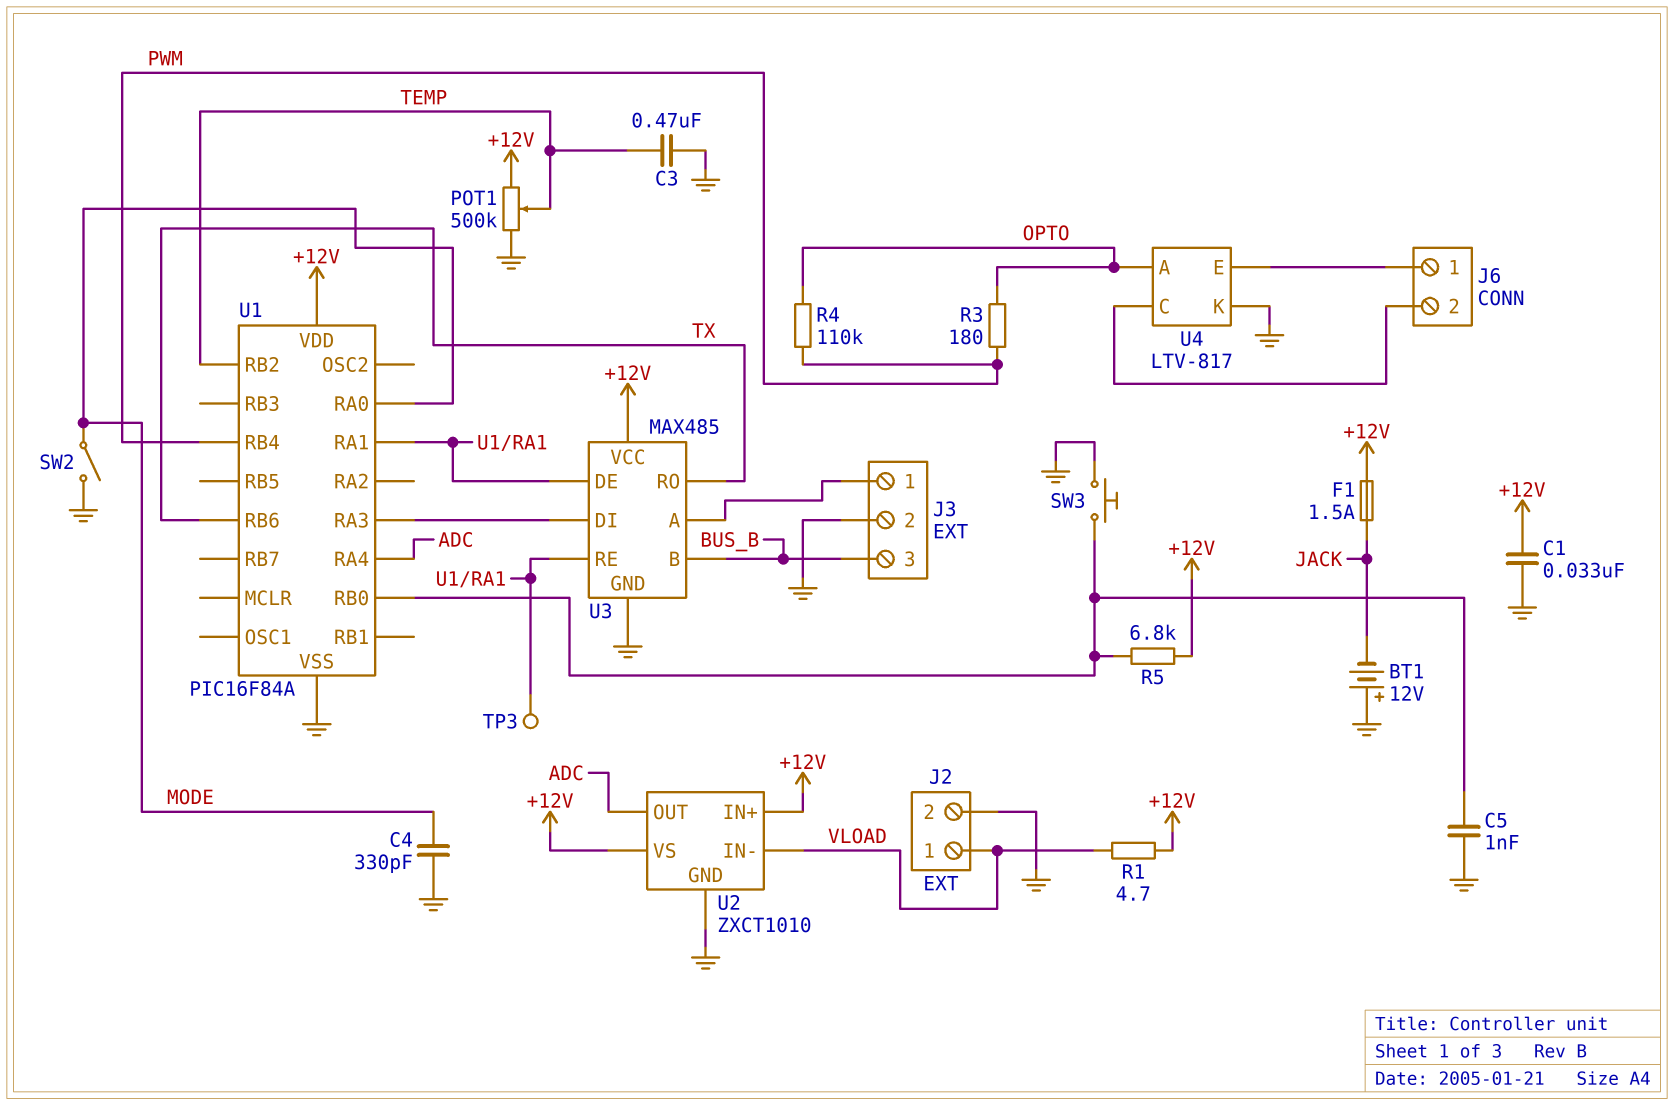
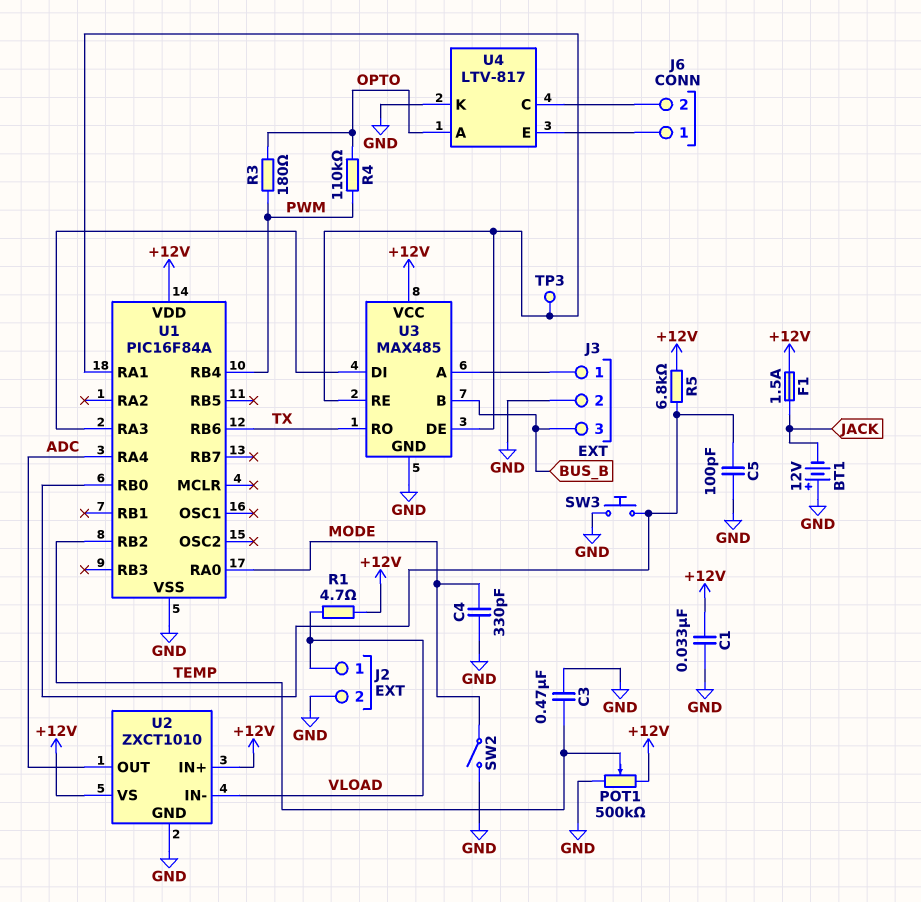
C5: 1nF (GND, U1/RB0) -> 100pF (GND, U1/RB0)

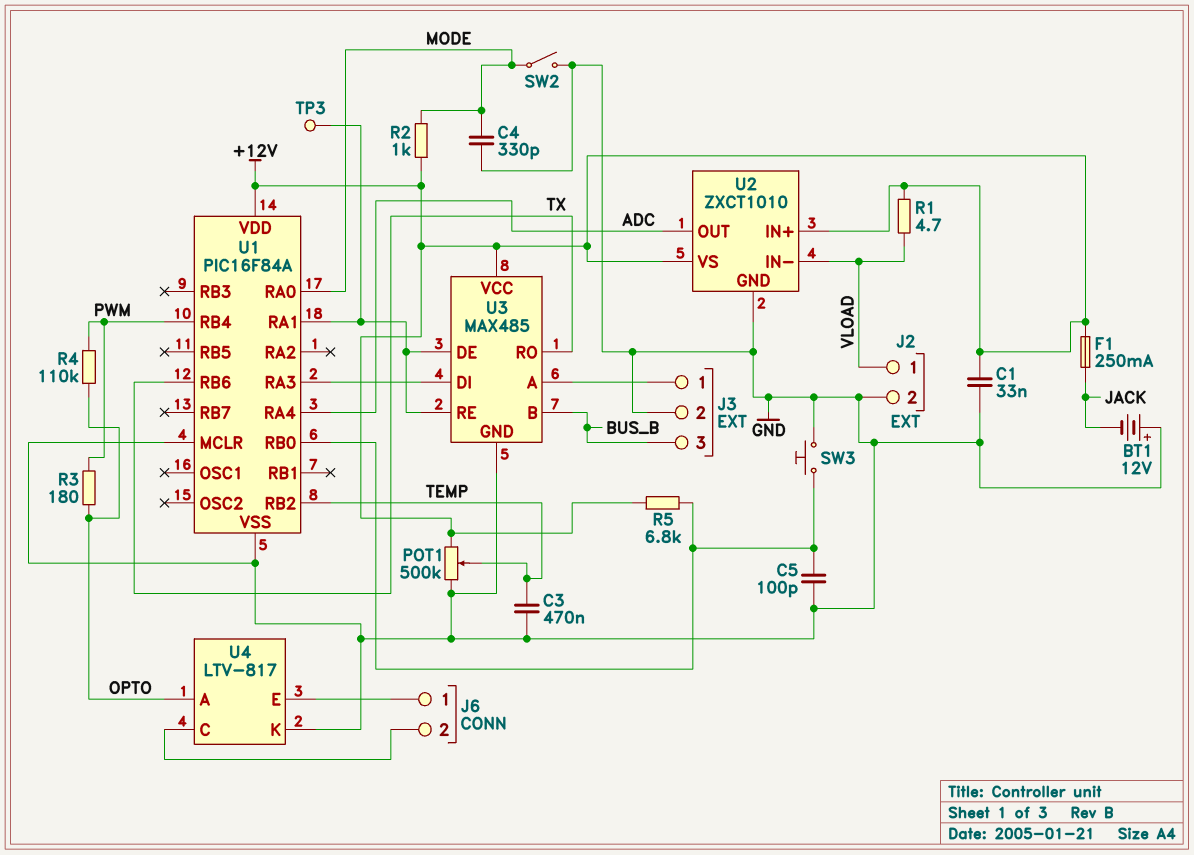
F1: 1.5A (+12V, JACK) -> 250mA (+12V, JACK)
R2: none -> 1k (+12V, MODE)
U1 pin MCLR: none -> GND

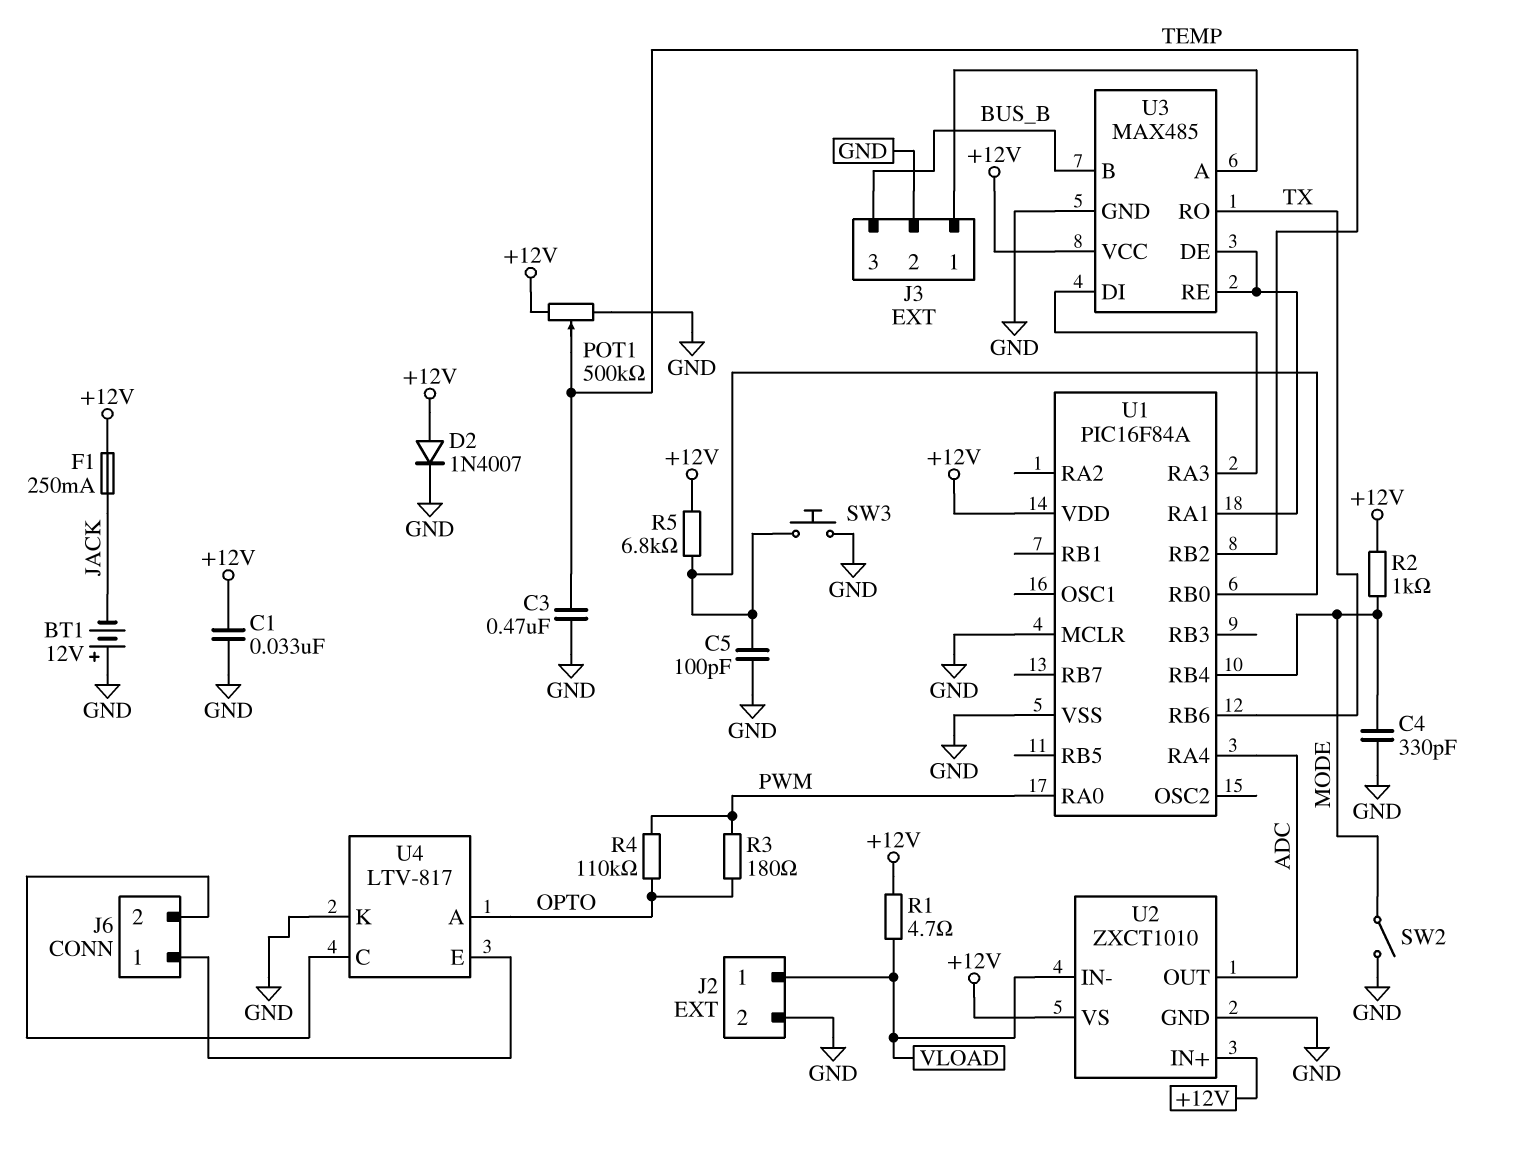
D2: none -> diode 1N4007 (A +12V, K GND)
TP3: test point (U1/RA1) -> none
U1 pin RA0: MODE -> PWM
U1 pin RB4: PWM -> MODE

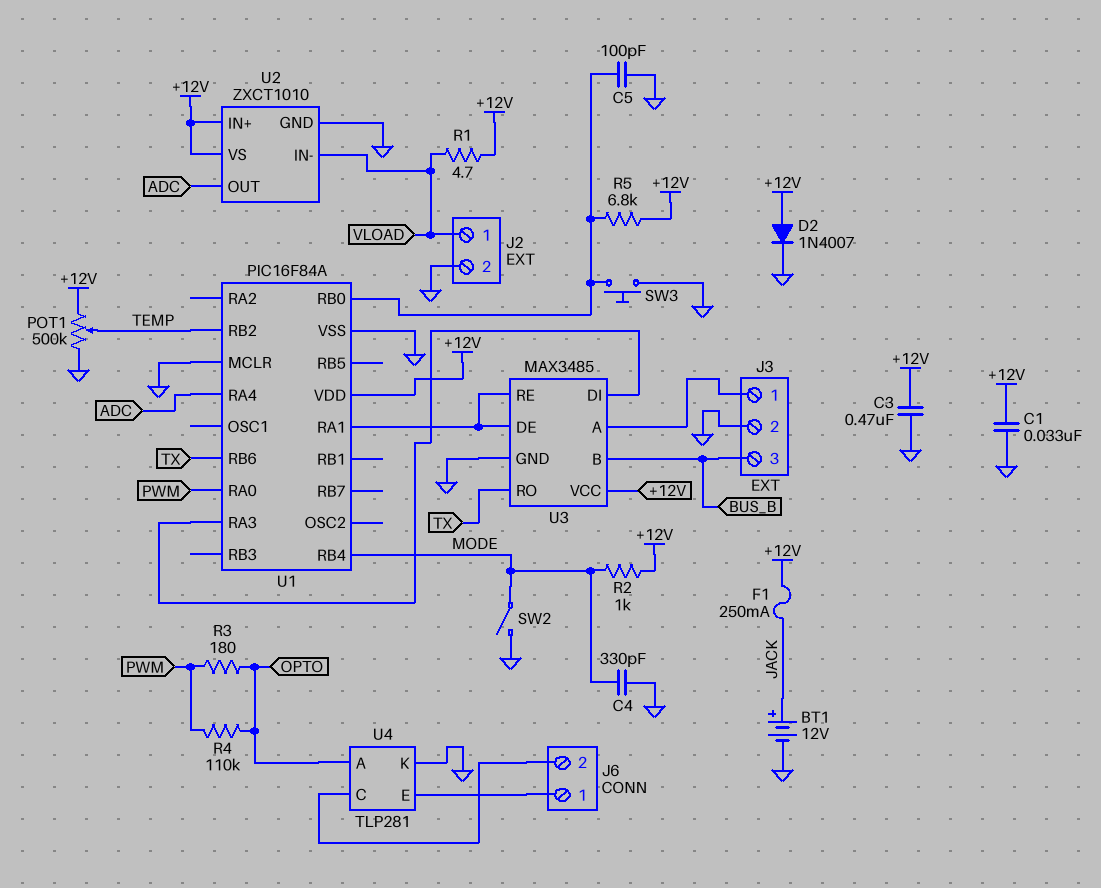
BT1: 12V (plus GND, minus JACK) -> 12V (plus JACK, minus GND)
C3: 470nF (GND, TEMP) -> 470nF (+12V, GND)
U3: MAX485 -> MAX3485
U4: LTV-817 -> TLP281

